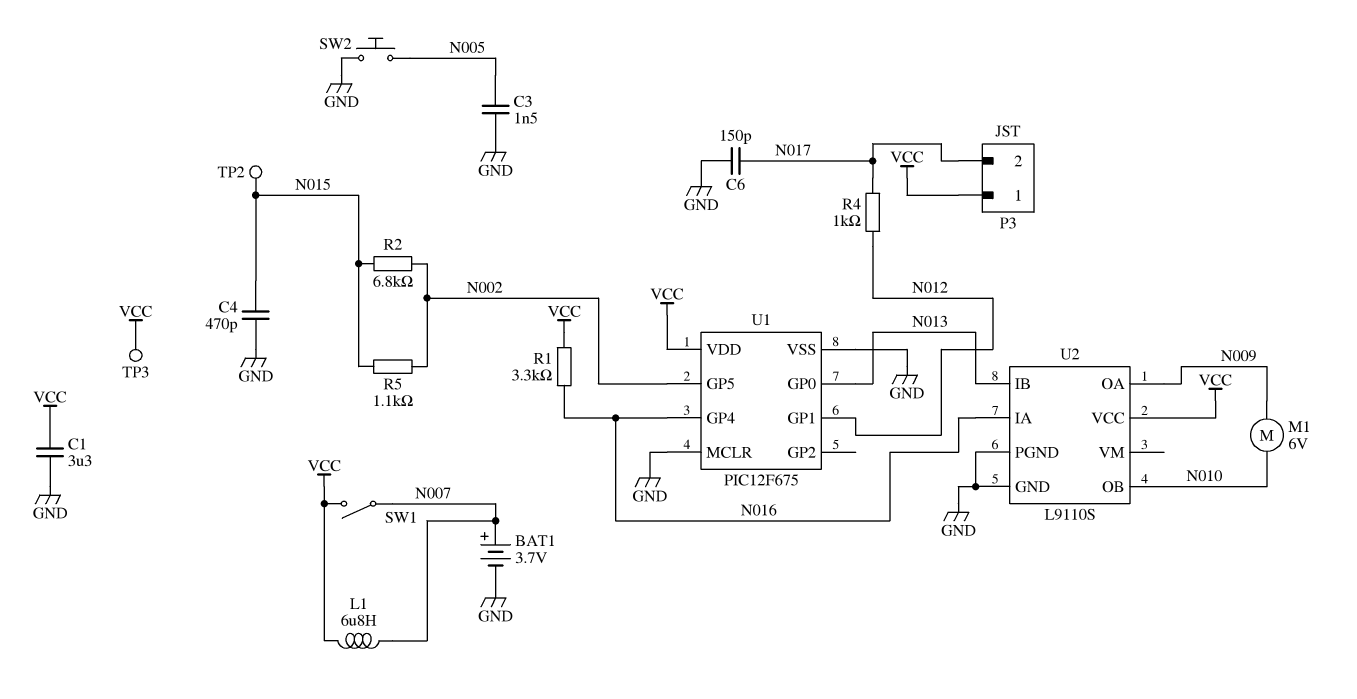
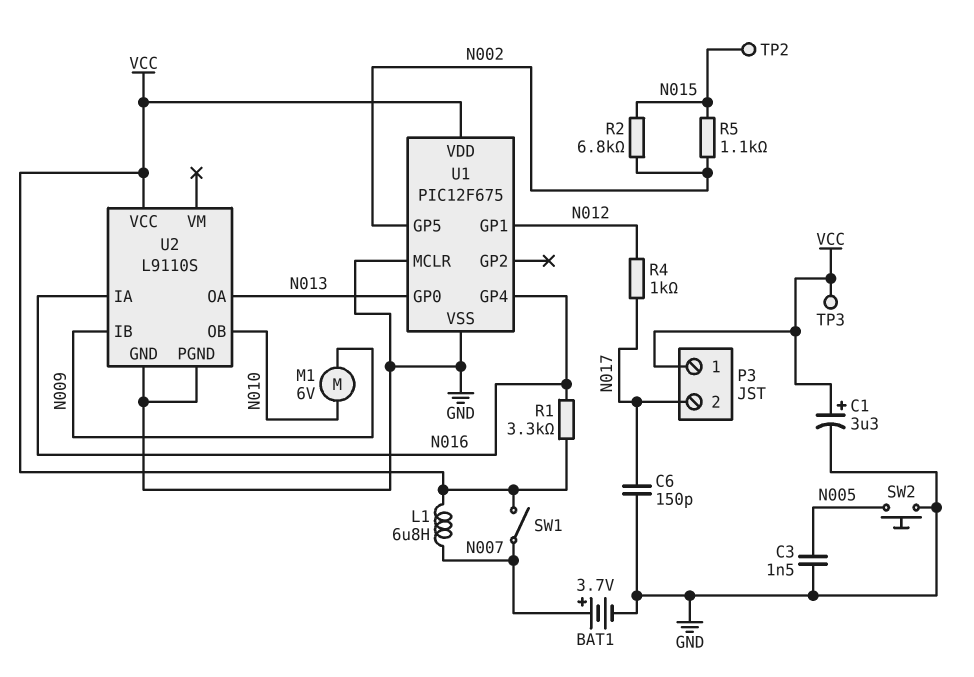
C1: 3.3uF (GND, VCC) -> 3.3uF (plus VCC, minus GND)
C4: 470pF (GND, N015) -> none
U2 pin IB: N013 -> N009
U2 pin OA: N009 -> N013

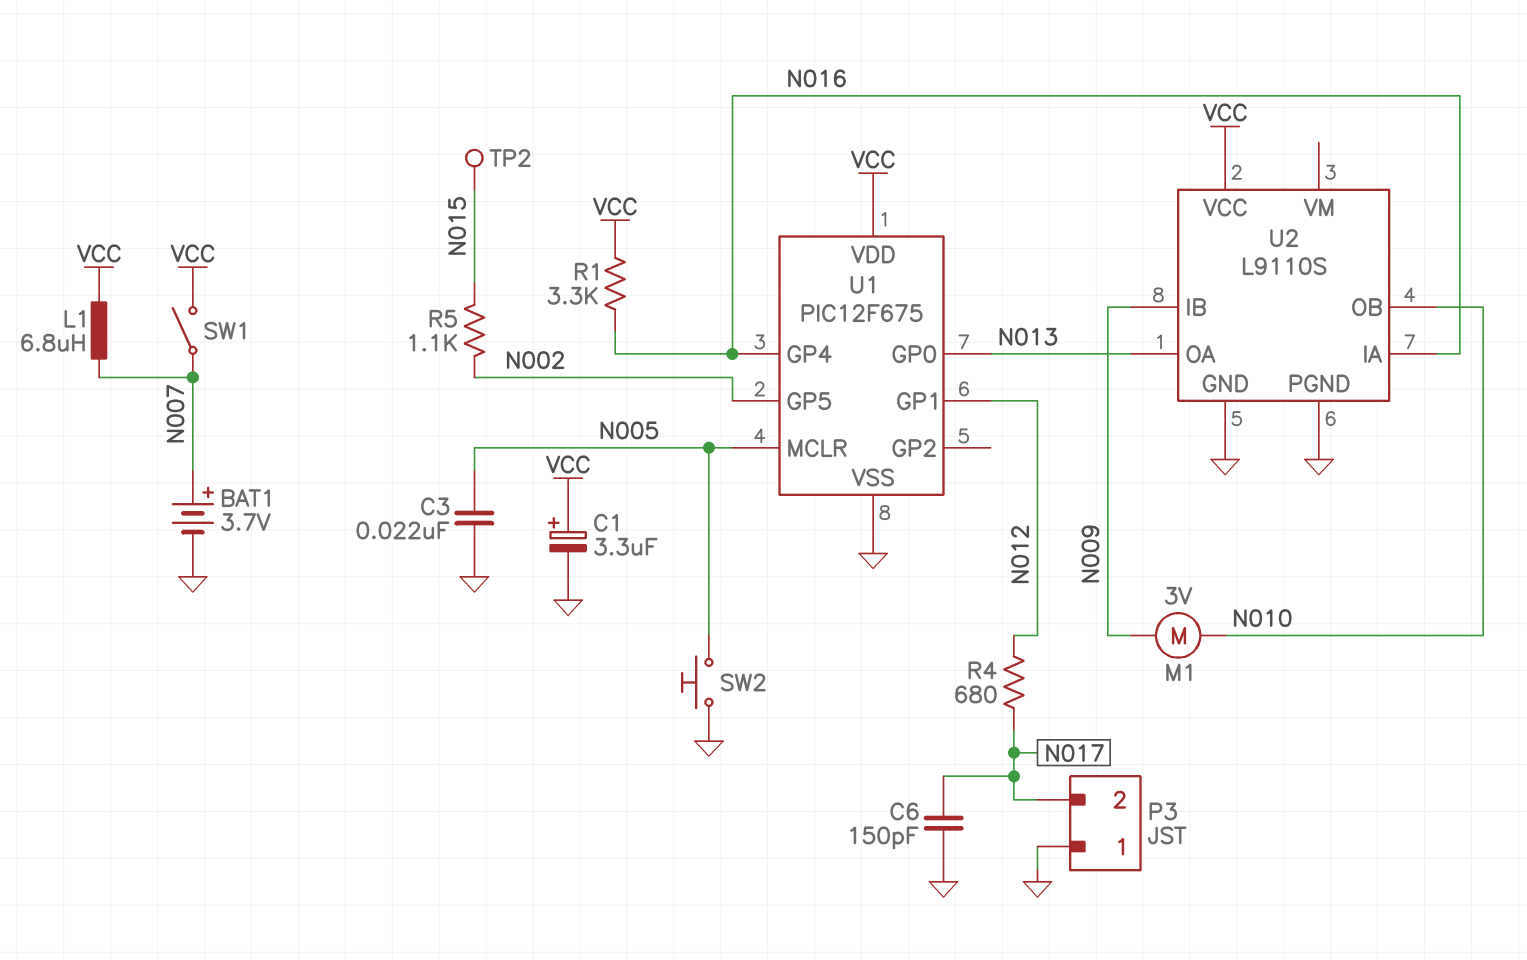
C3: 1.5nF (GND, N005) -> 22nF (GND, N005)
M1: motor 6V (N009, N010) -> motor 3V (N009, N010)
P3 pin 1: VCC -> GND
R2: 6.8k (N002, N015) -> none
R4: 1k (N012, N017) -> 680 (N012, N017)
TP3: test point (VCC) -> none
U1 pin MCLR: GND -> N005

